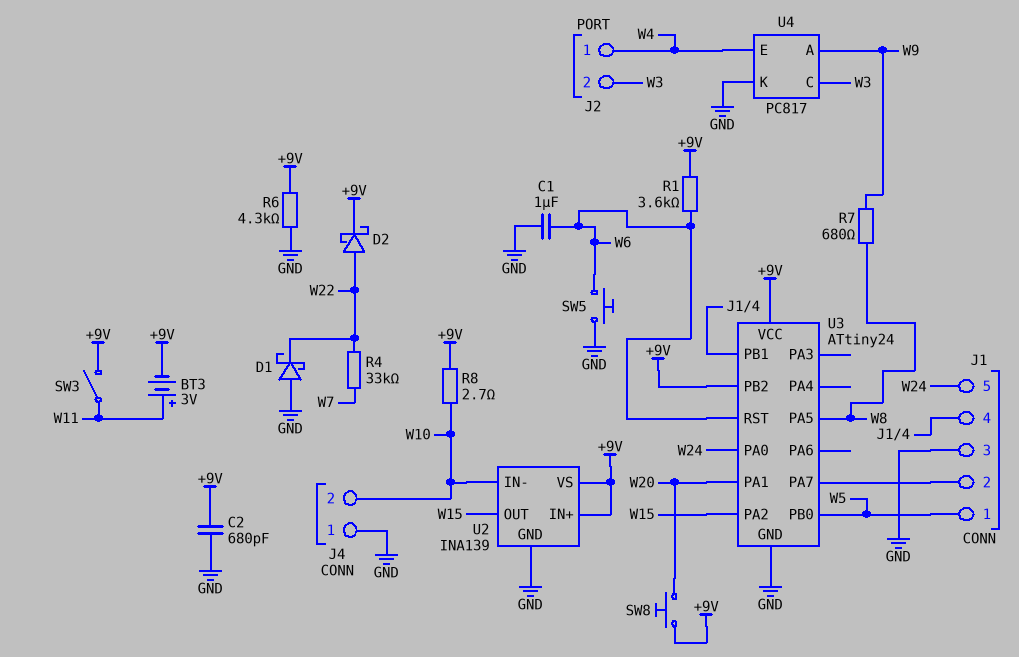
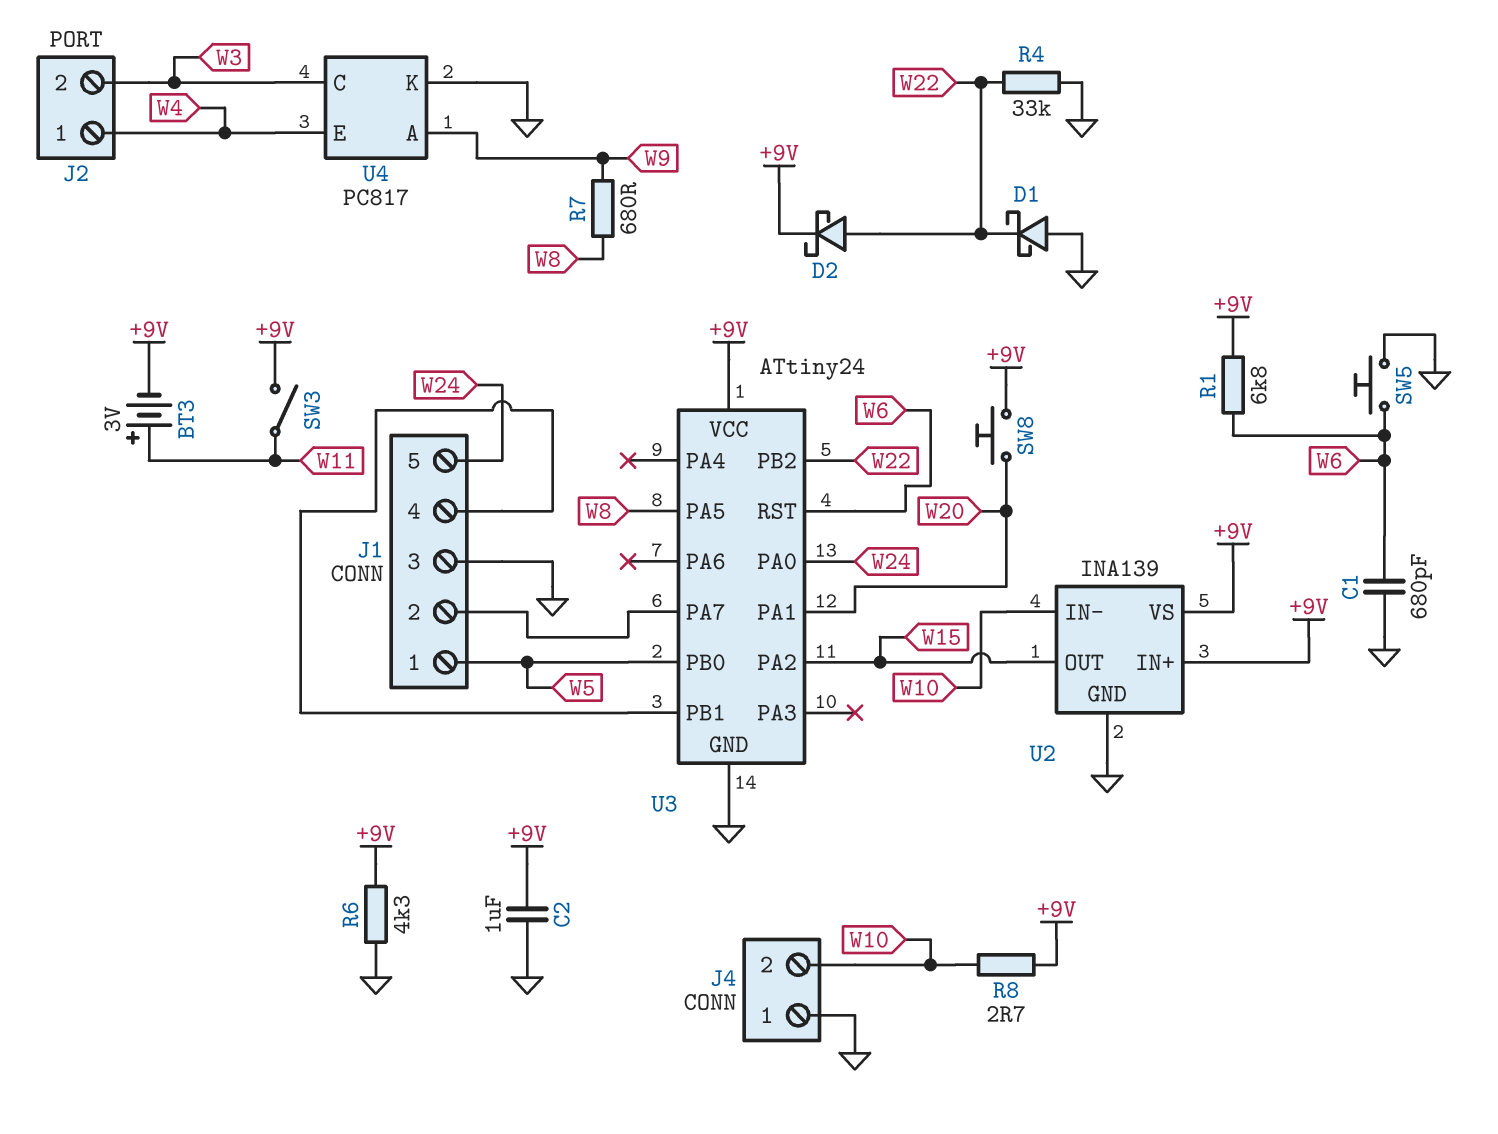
C1: 1uF (GND, W6) -> 680pF (GND, W6)
C2: 680pF (+9V, GND) -> 1uF (+9V, GND)
R1: 3.6k (+9V, W6) -> 6.8k (+9V, W6)
R4: 33k (W7, W22) -> 33k (GND, W22)
U3 pin PB2: +9V -> W22

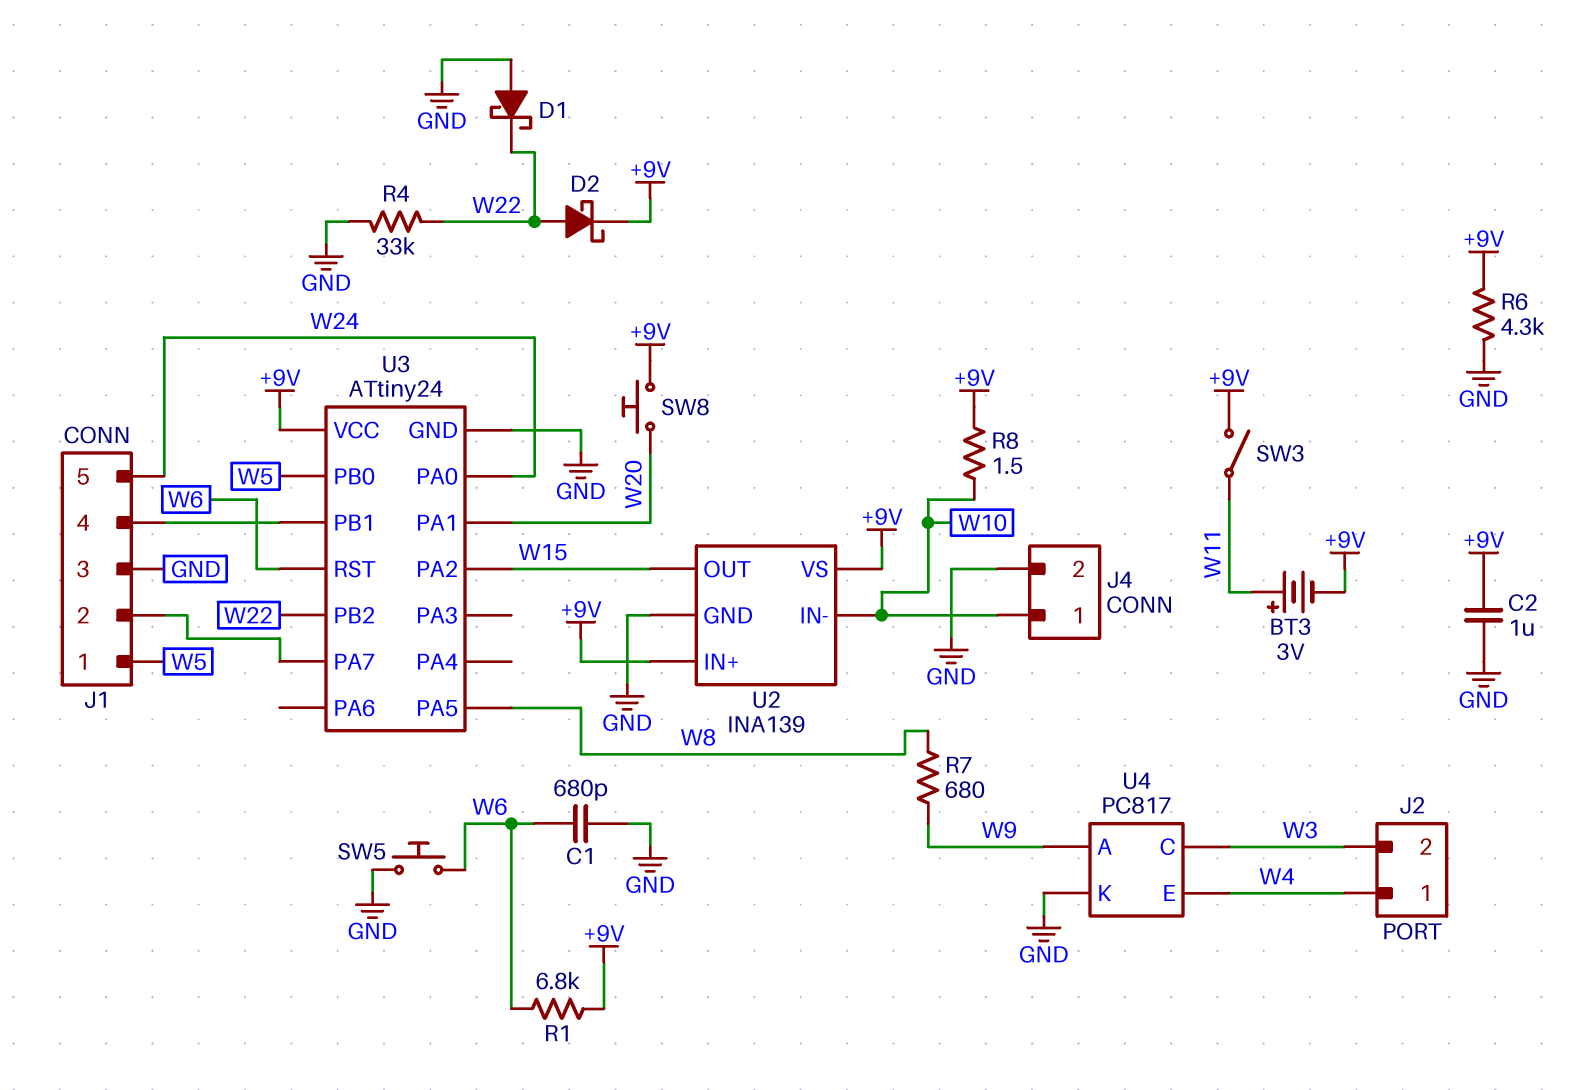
J4 pin 1: GND -> W10
J4 pin 2: W10 -> GND
R8: 2.7 (+9V, W10) -> 1.5 (+9V, W10)

